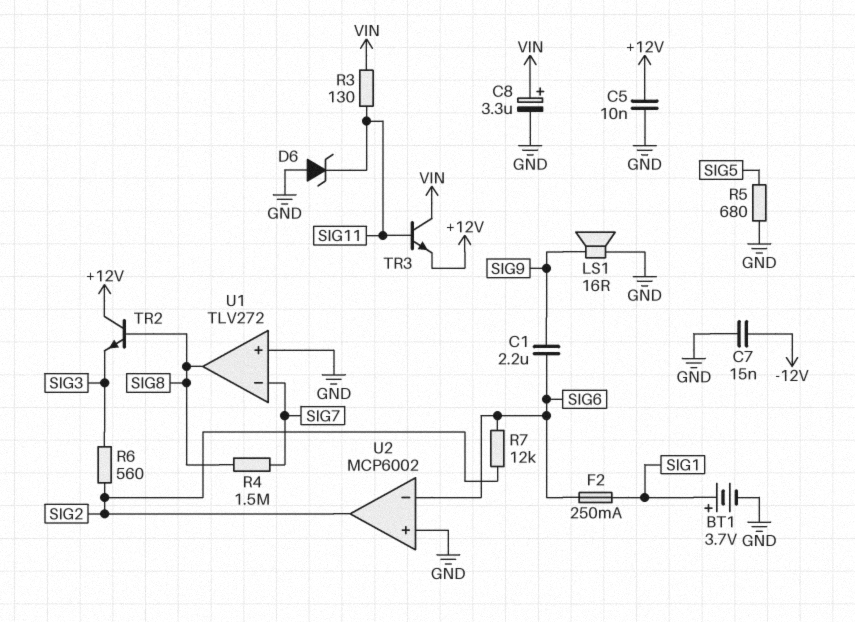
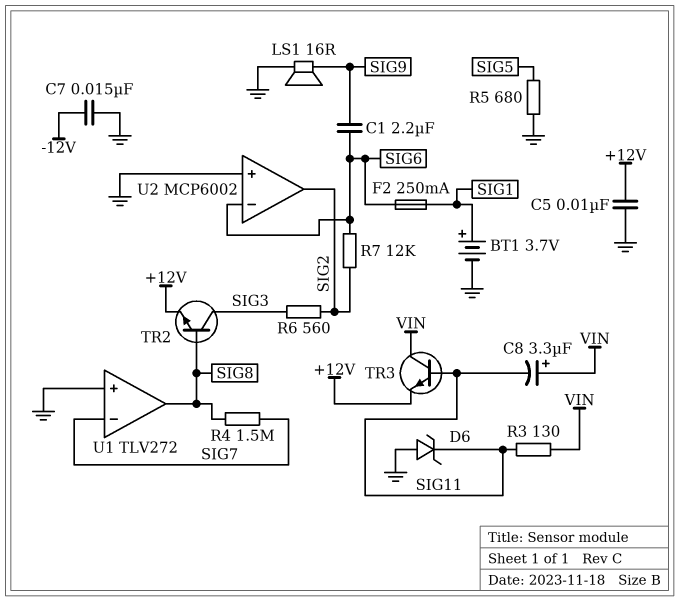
C8: 3.3uF (plus VIN, minus GND) -> 3.3uF (plus VIN, minus SIG11)
TR2: NPN (B SIG8, C +12V, E SIG3) -> NPN (B SIG8, C SIG3, E +12V)

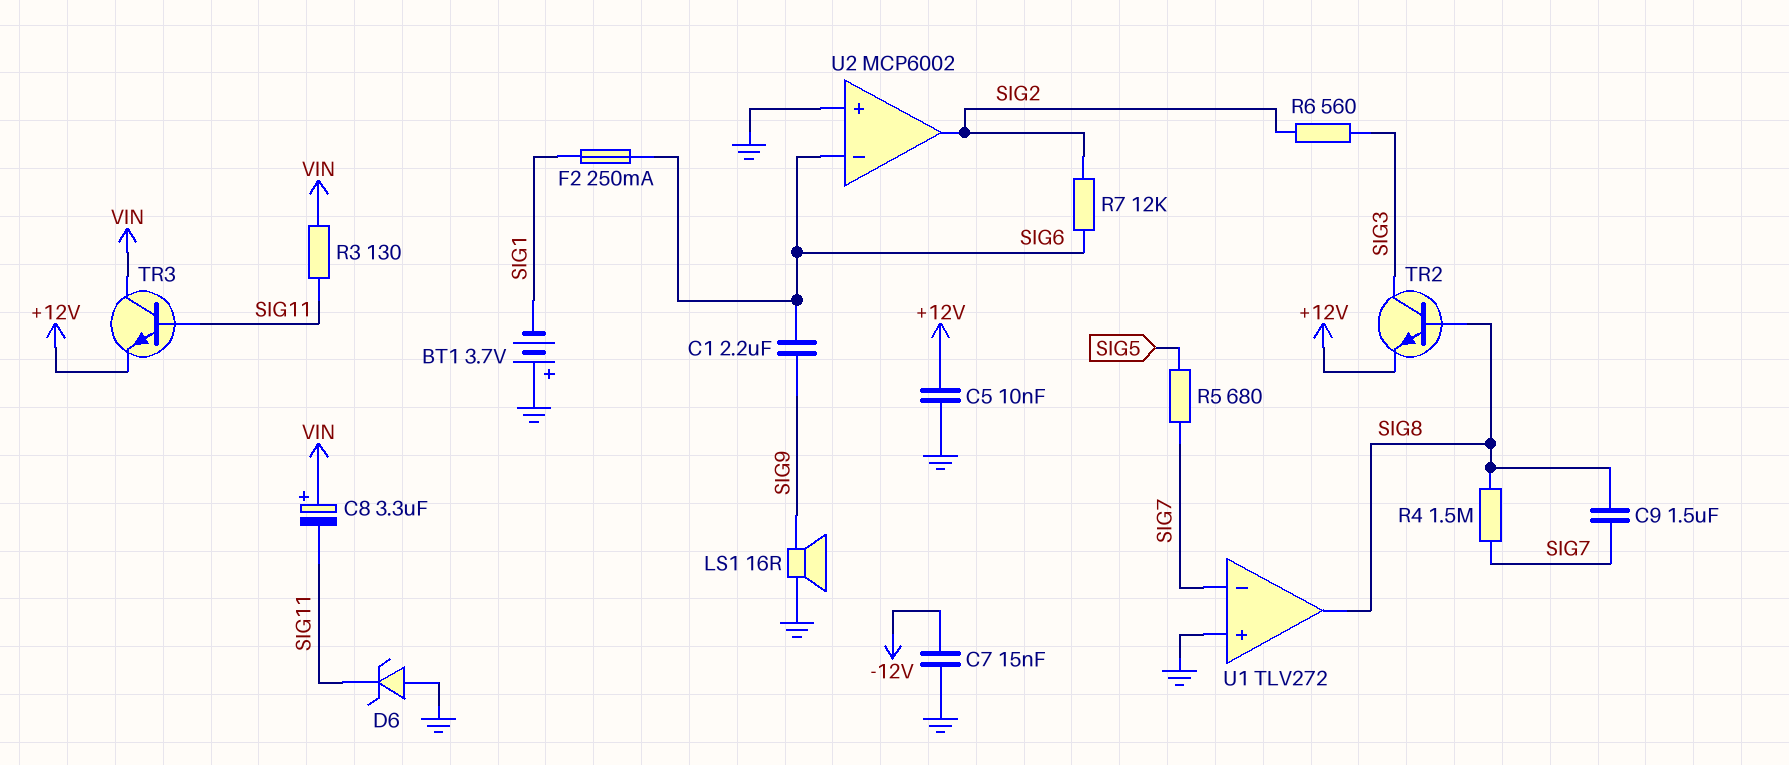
BT1: 3.7V (plus SIG1, minus GND) -> 3.7V (plus GND, minus SIG1)
C9: none -> 1.5uF (SIG7, SIG8)
R5: 680 (GND, SIG5) -> 680 (SIG5, SIG7)

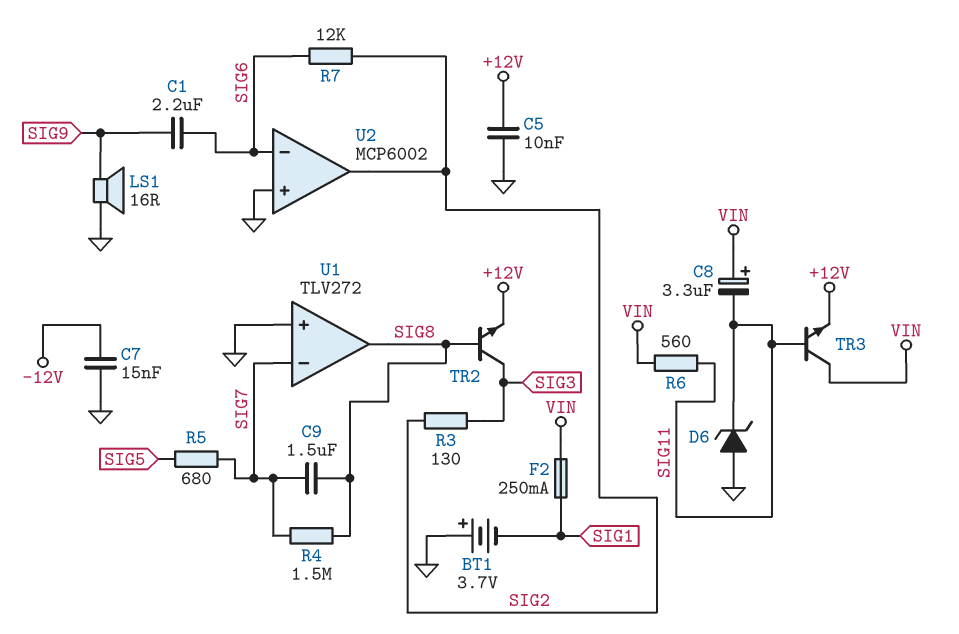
F2: 250mA (SIG1, SIG6) -> 250mA (SIG1, VIN)
R3: 130 (SIG11, VIN) -> 130 (SIG2, SIG3)
R6: 560 (SIG2, SIG3) -> 560 (SIG11, VIN)

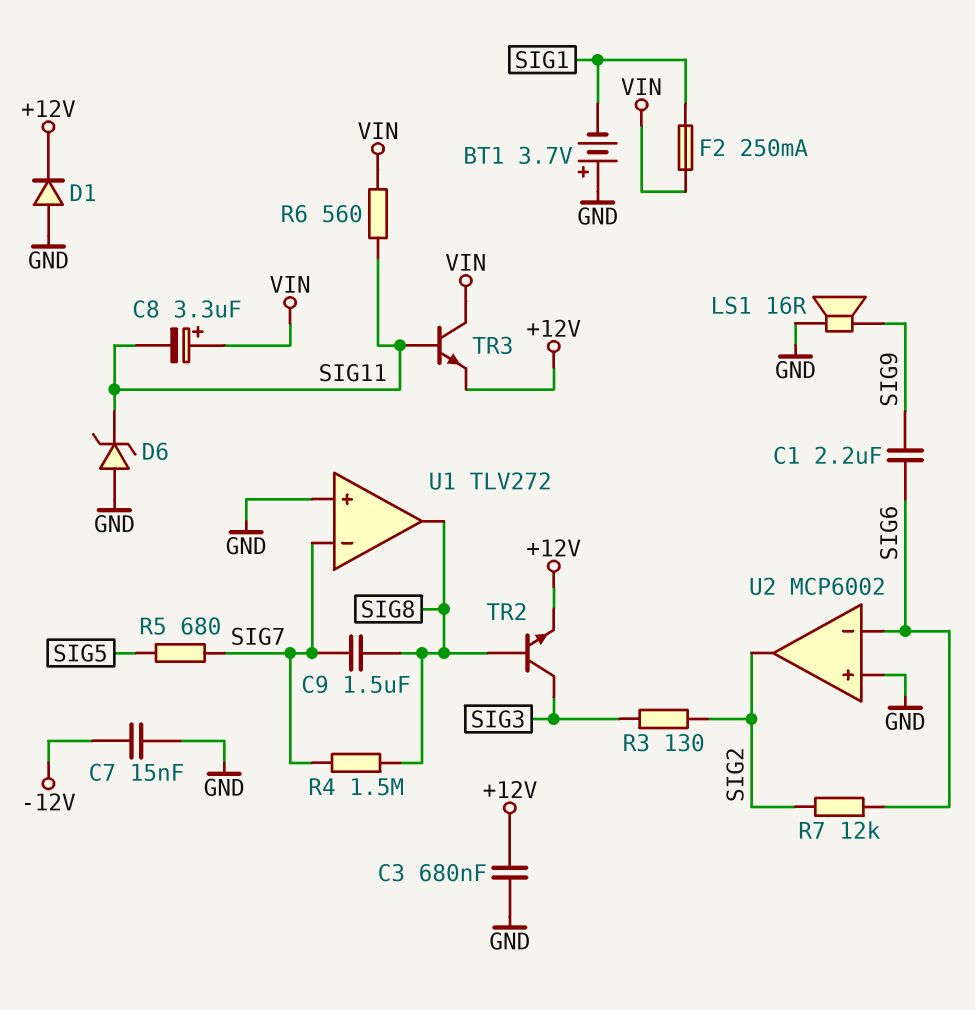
C3: none -> 680nF (+12V, GND)
C5: 10nF (+12V, GND) -> none
D1: none -> diode (A GND, K +12V)

